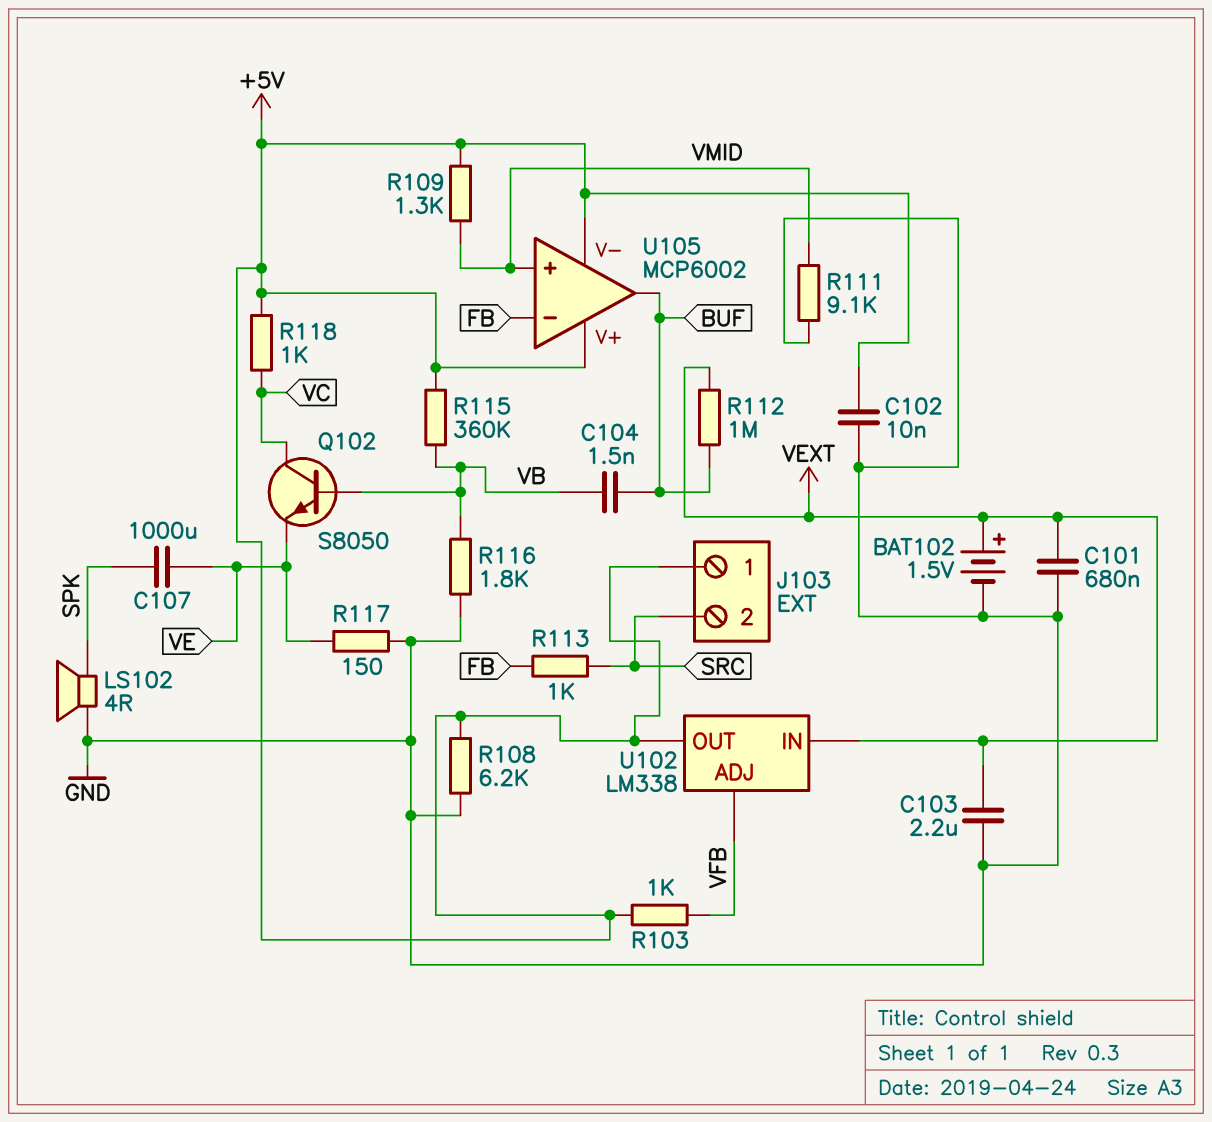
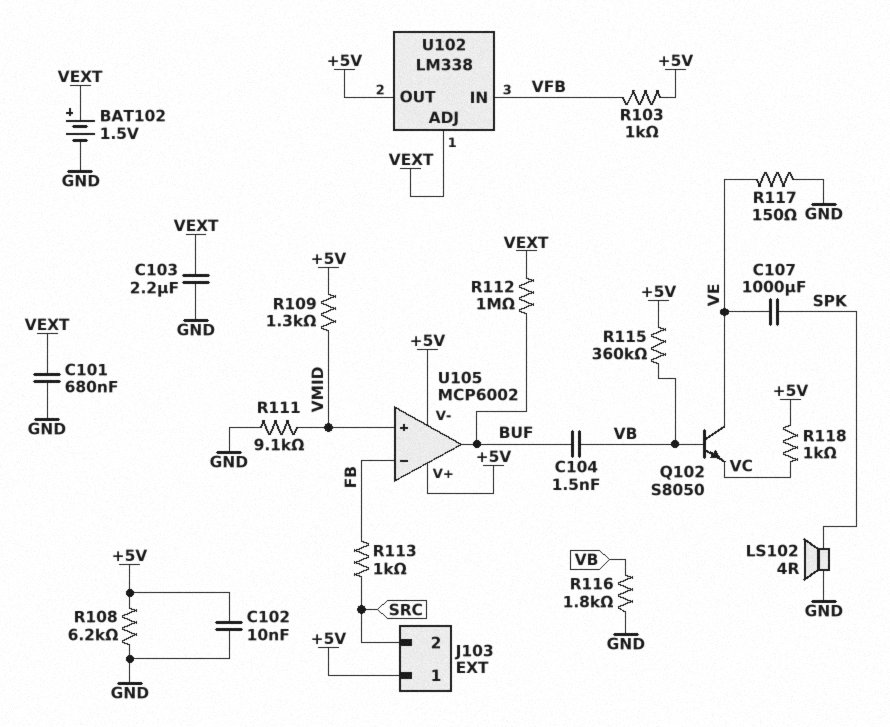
Q102: NPN S8050 (B VB, C VC, E VE) -> NPN S8050 (B VB, C VE, E VC)
U102 pin ADJ: VFB -> VEXT
U102 pin IN: VEXT -> VFB

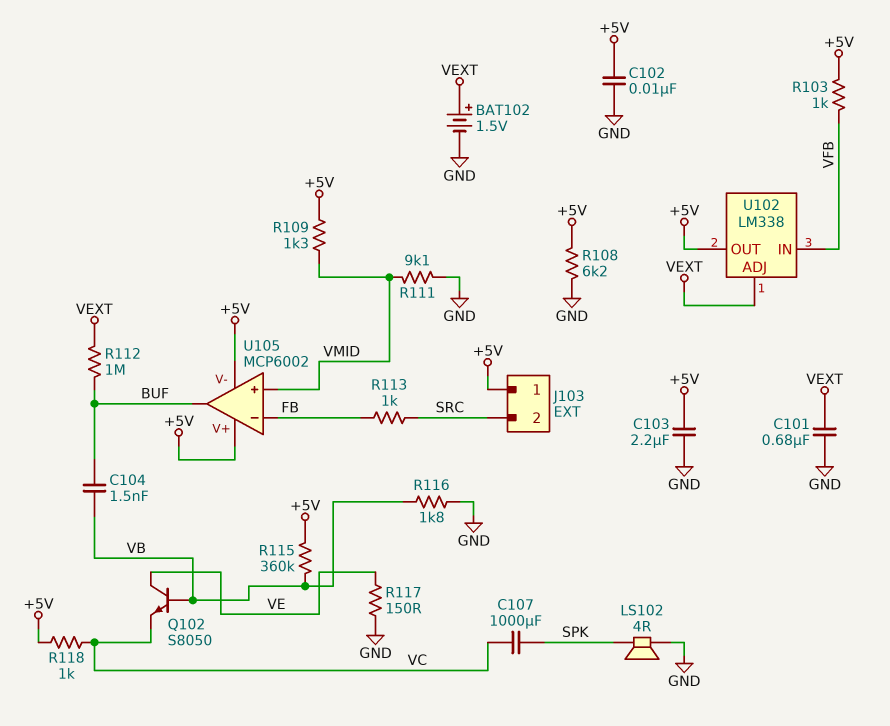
C103: 2.2uF (GND, VEXT) -> 2.2uF (+5V, GND)
C107: 1000uF (SPK, VE) -> 1000uF (SPK, VC)

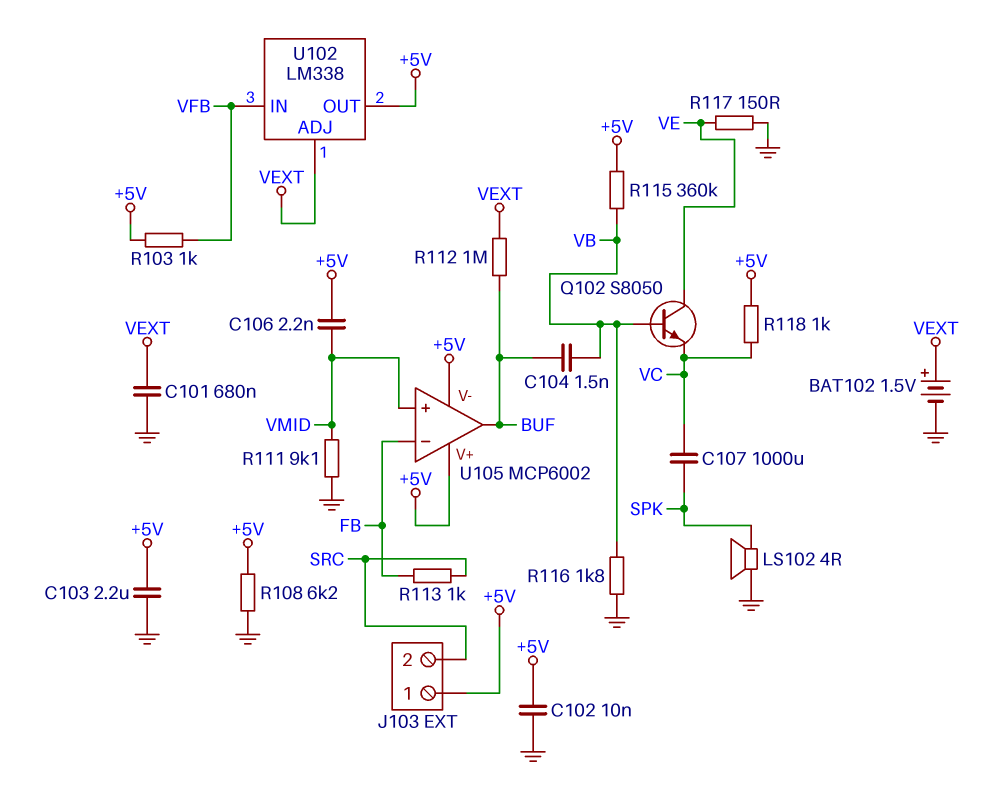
C106: none -> 2.2nF (+5V, VMID)
R109: 1.3k (+5V, VMID) -> none

